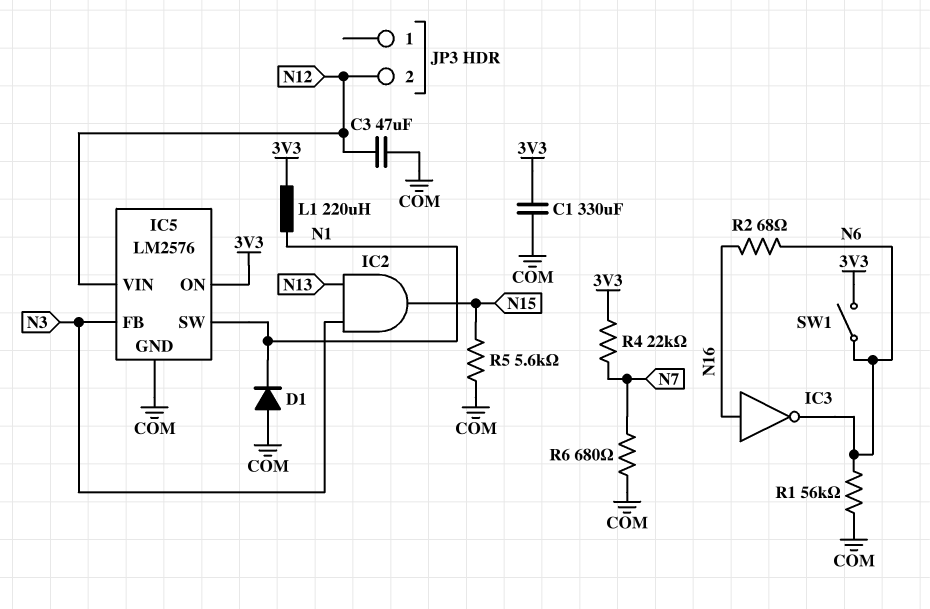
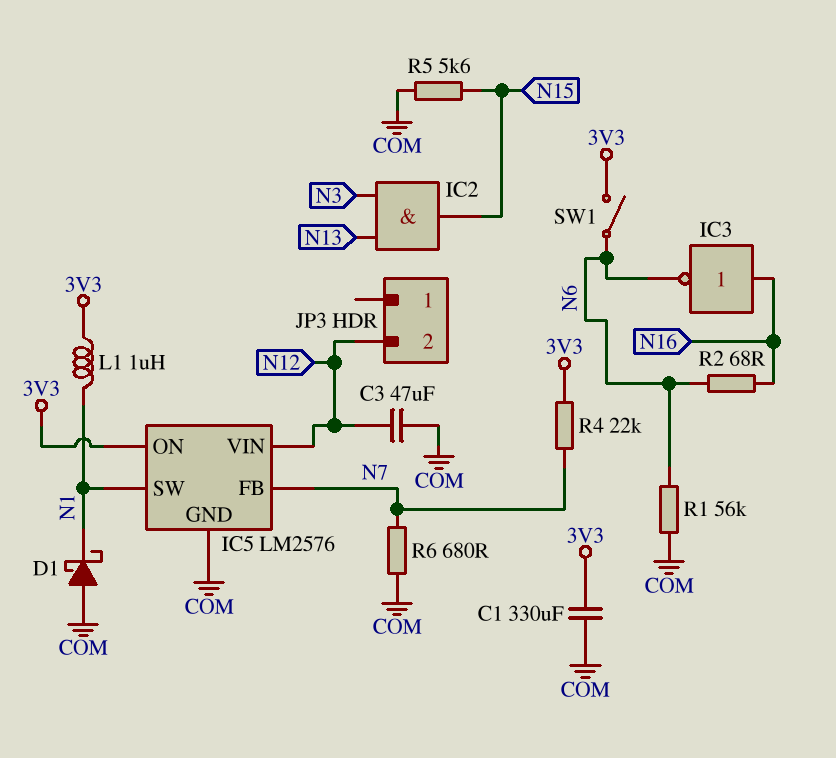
D1: diode (A COM, K N1) -> schottky (A COM, K N1)
IC5 pin FB: N3 -> N7
L1: 220uH (3V3, N1) -> 1uH (3V3, N1)

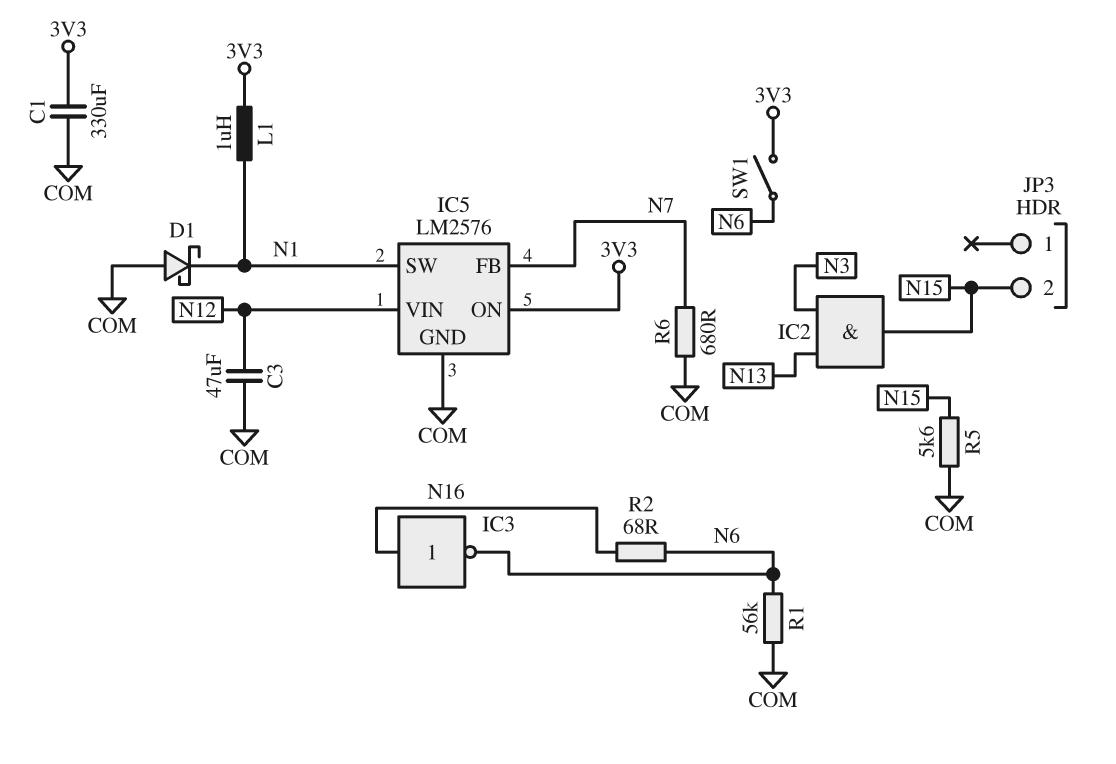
JP3 pin 2: N12 -> N15
R4: 22k (3V3, N7) -> none

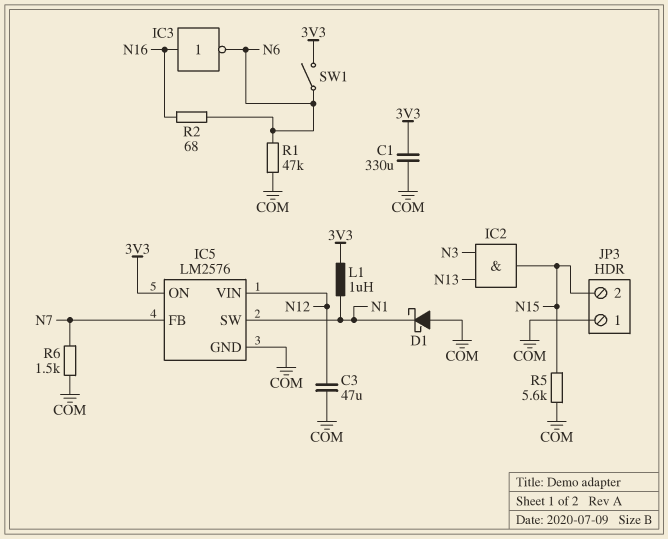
JP3 pin 1: none -> COM
R1: 56k (COM, N6) -> 47k (COM, N6)
R6: 680 (COM, N7) -> 1.5k (COM, N7)

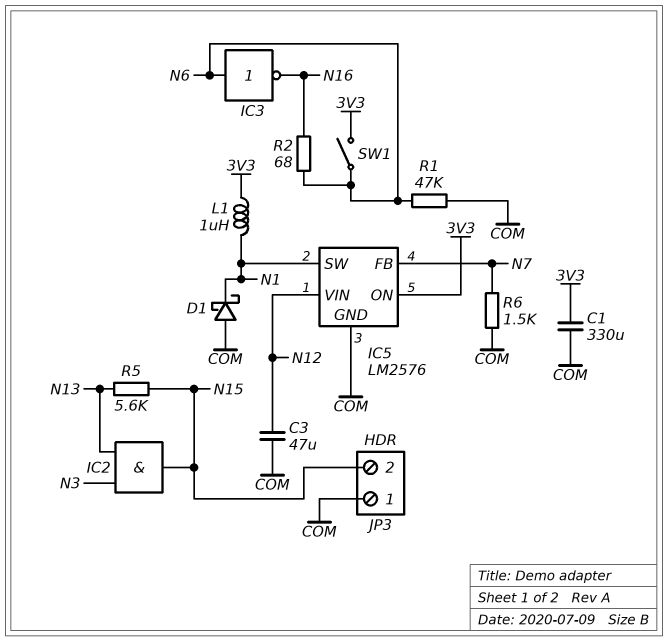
IC3: NOT (in N16, out N6) -> NOT (in N6, out N16)
R5: 5.6k (COM, N15) -> 5.6k (N13, N15)

